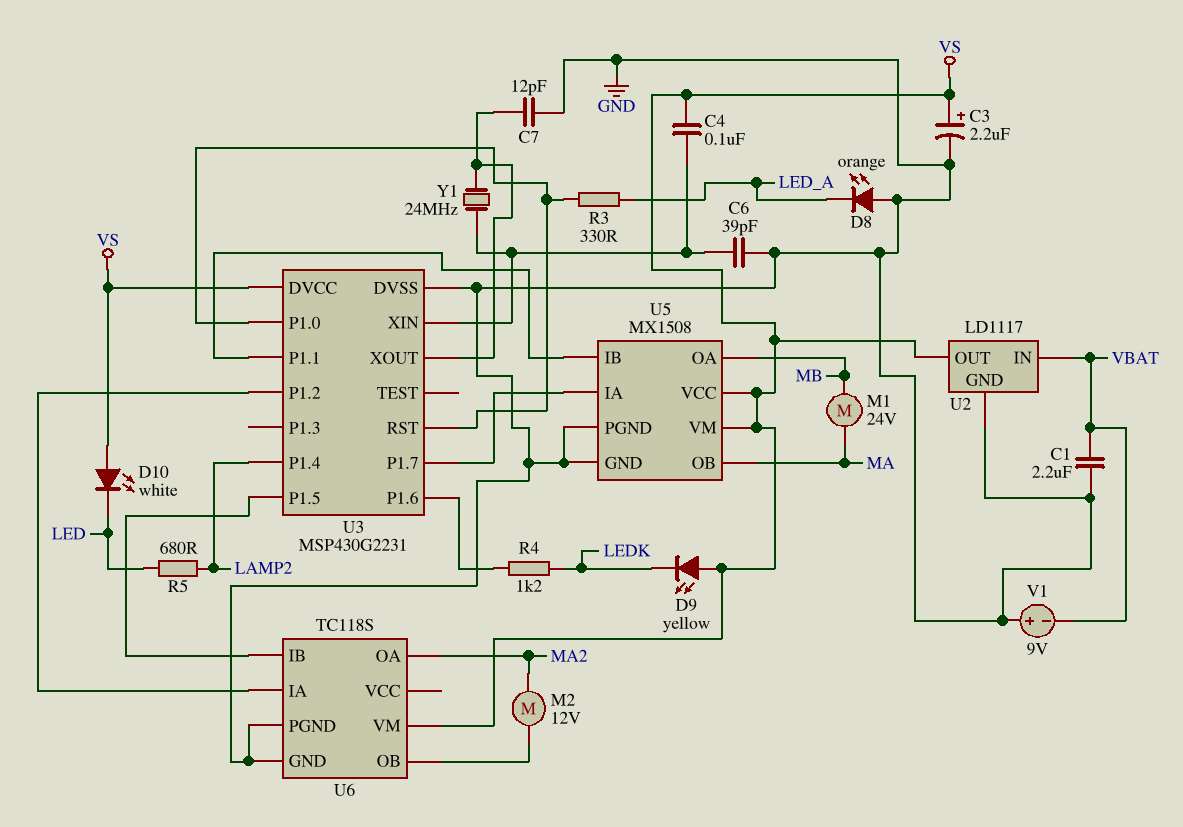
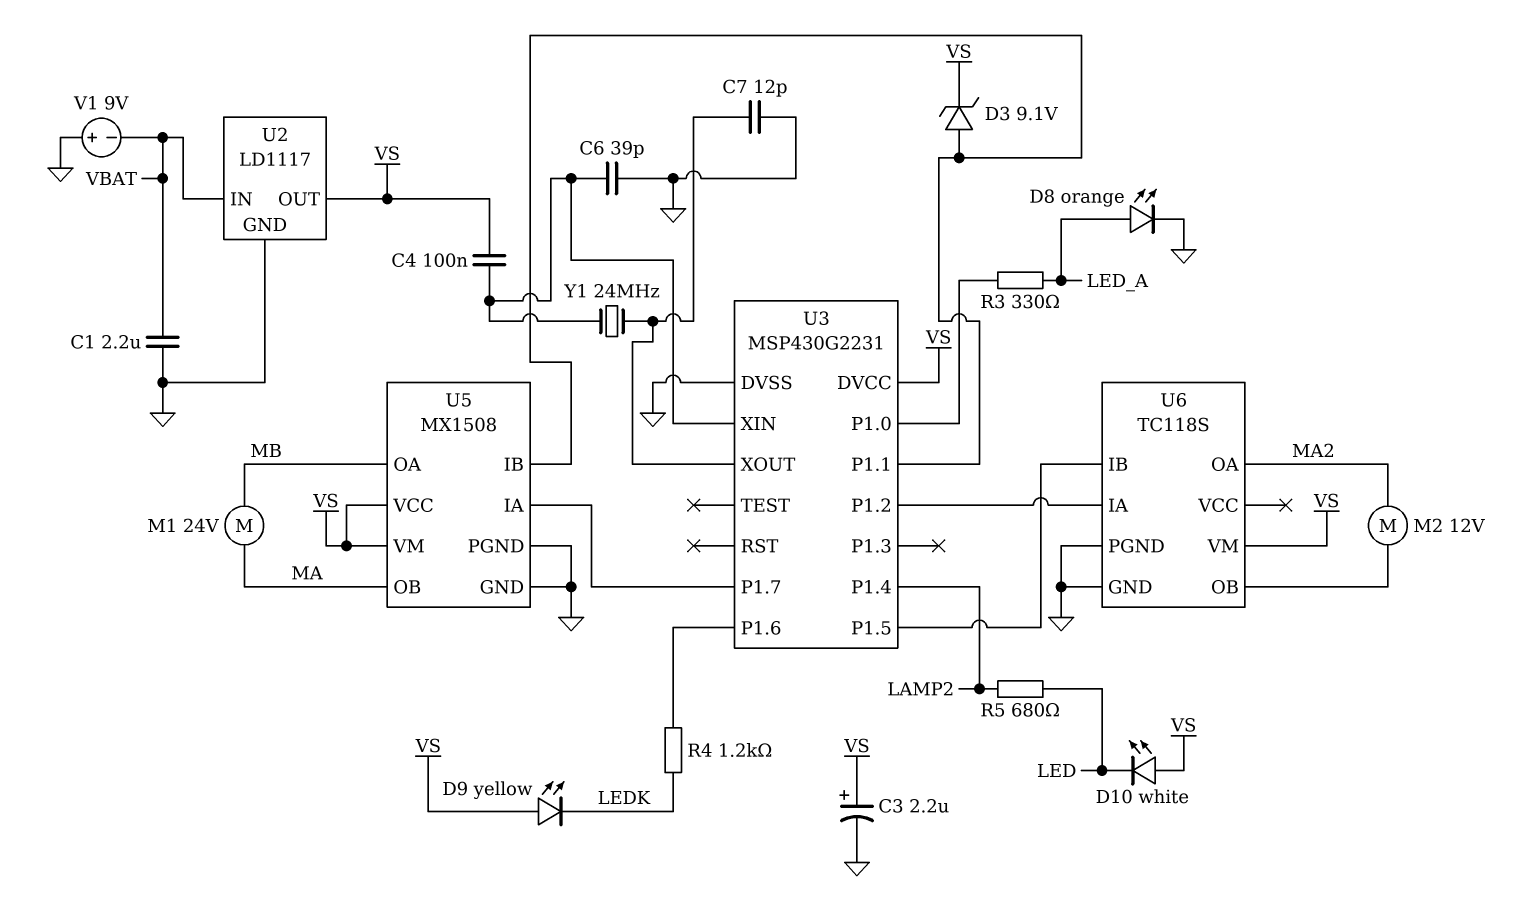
D3: none -> zener 9.1V (A U3/P1.1, K VS)
D8: LED orange (A GND, K LED_A) -> LED orange (A LED_A, K GND)
U3 pin RST: U3/P1.0 -> none

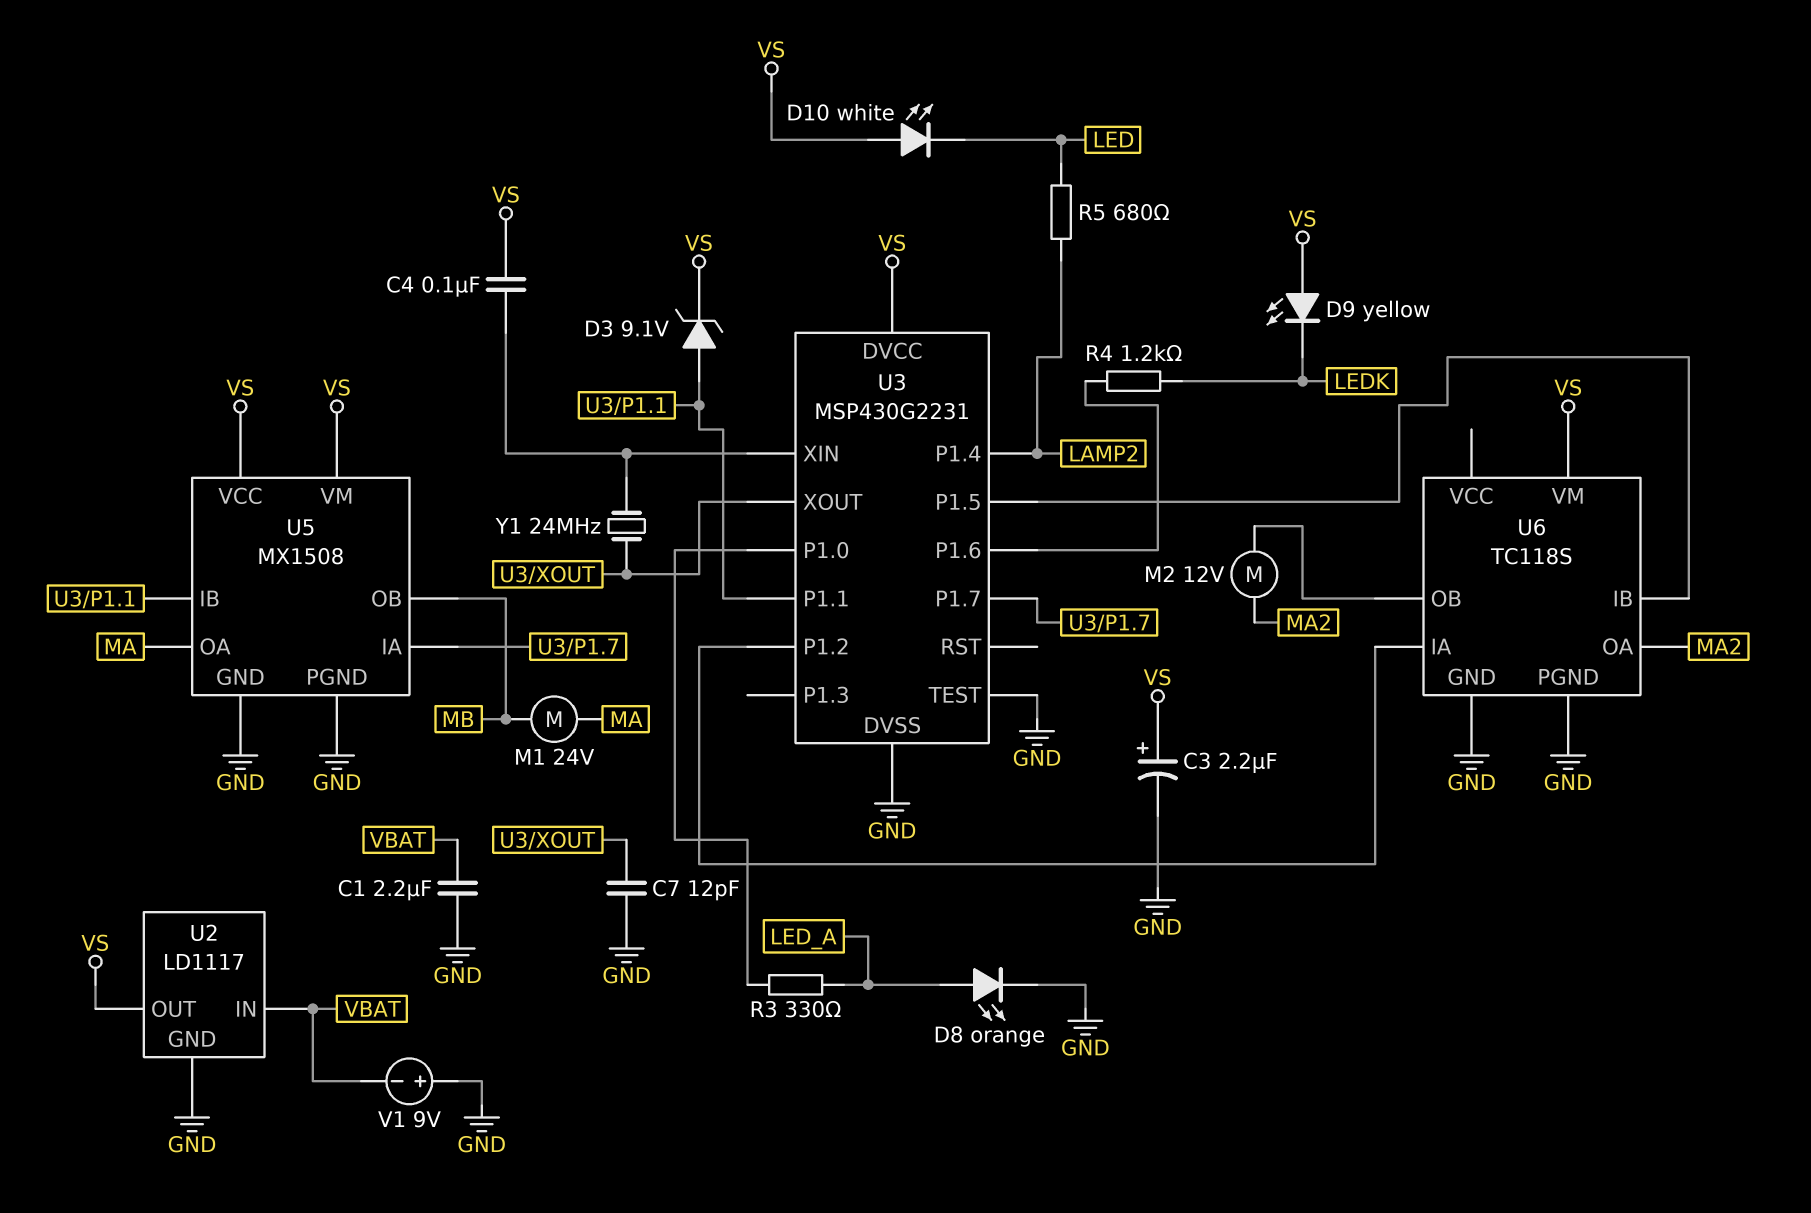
C6: 39pF (GND, U3/XIN) -> none
U3 pin TEST: none -> GND
U5 pin OA: MB -> MA
U5 pin OB: MA -> MB

